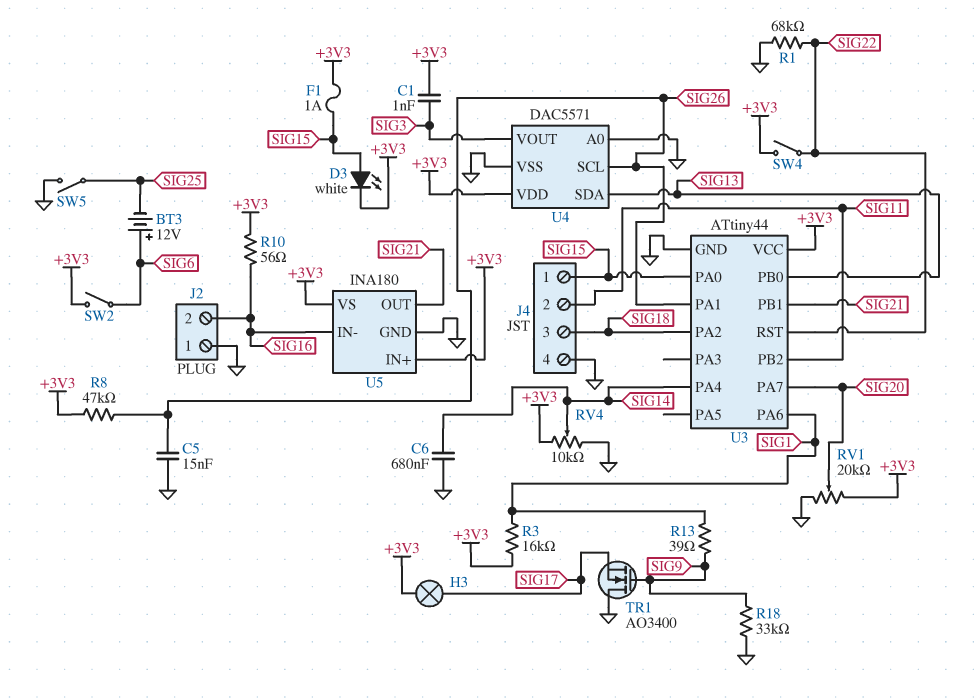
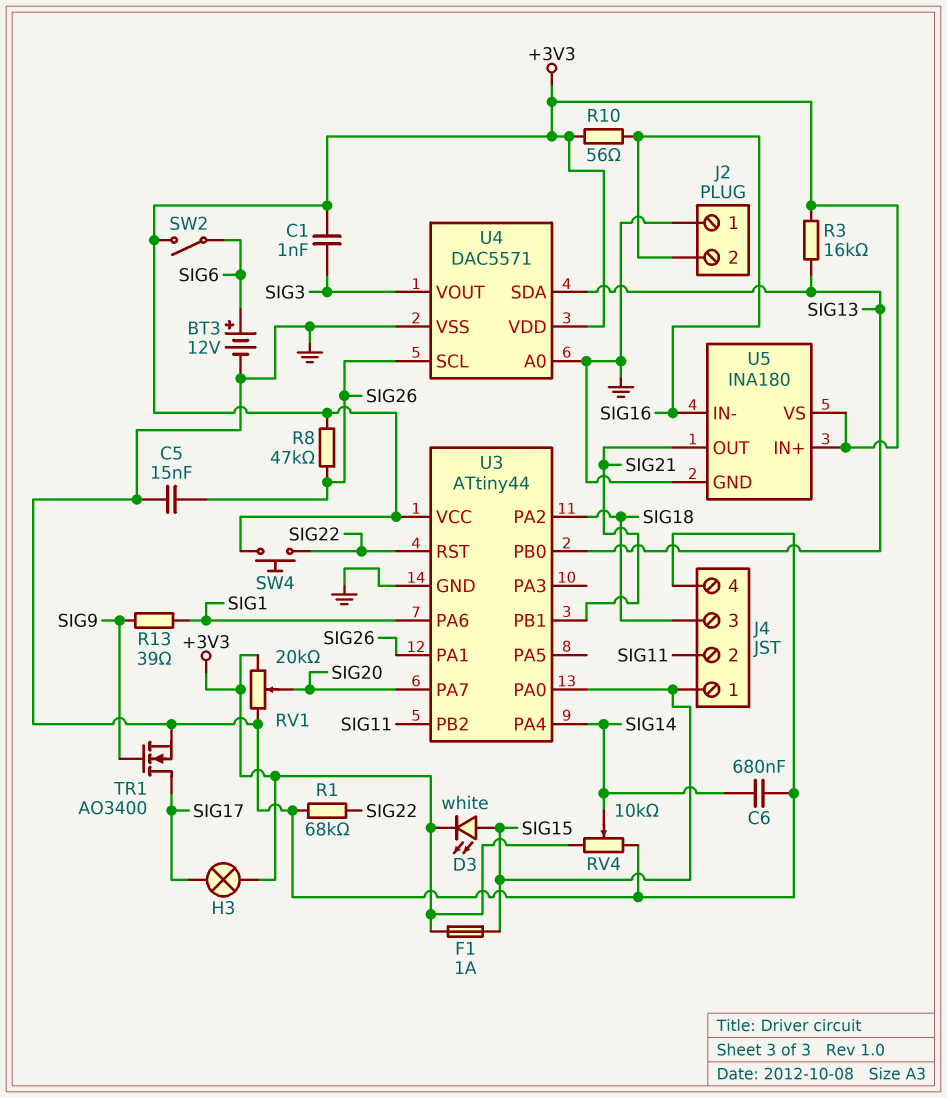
BT3: 12V (plus SIG6, minus SIG25) -> 12V (plus SIG6, minus GND)
R3: 16k (+3V3, SIG1) -> 16k (+3V3, SIG13)
R18: 33k (GND, SIG9) -> none
SW4: switch (+3V3, SIG22) -> button (+3V3, SIG22)
SW5: switch (GND, SIG25) -> none
TR1: NMOS AO3400 (G SIG9, D GND, S SIG17) -> NMOS AO3400 (G SIG9, D SIG17, S GND)

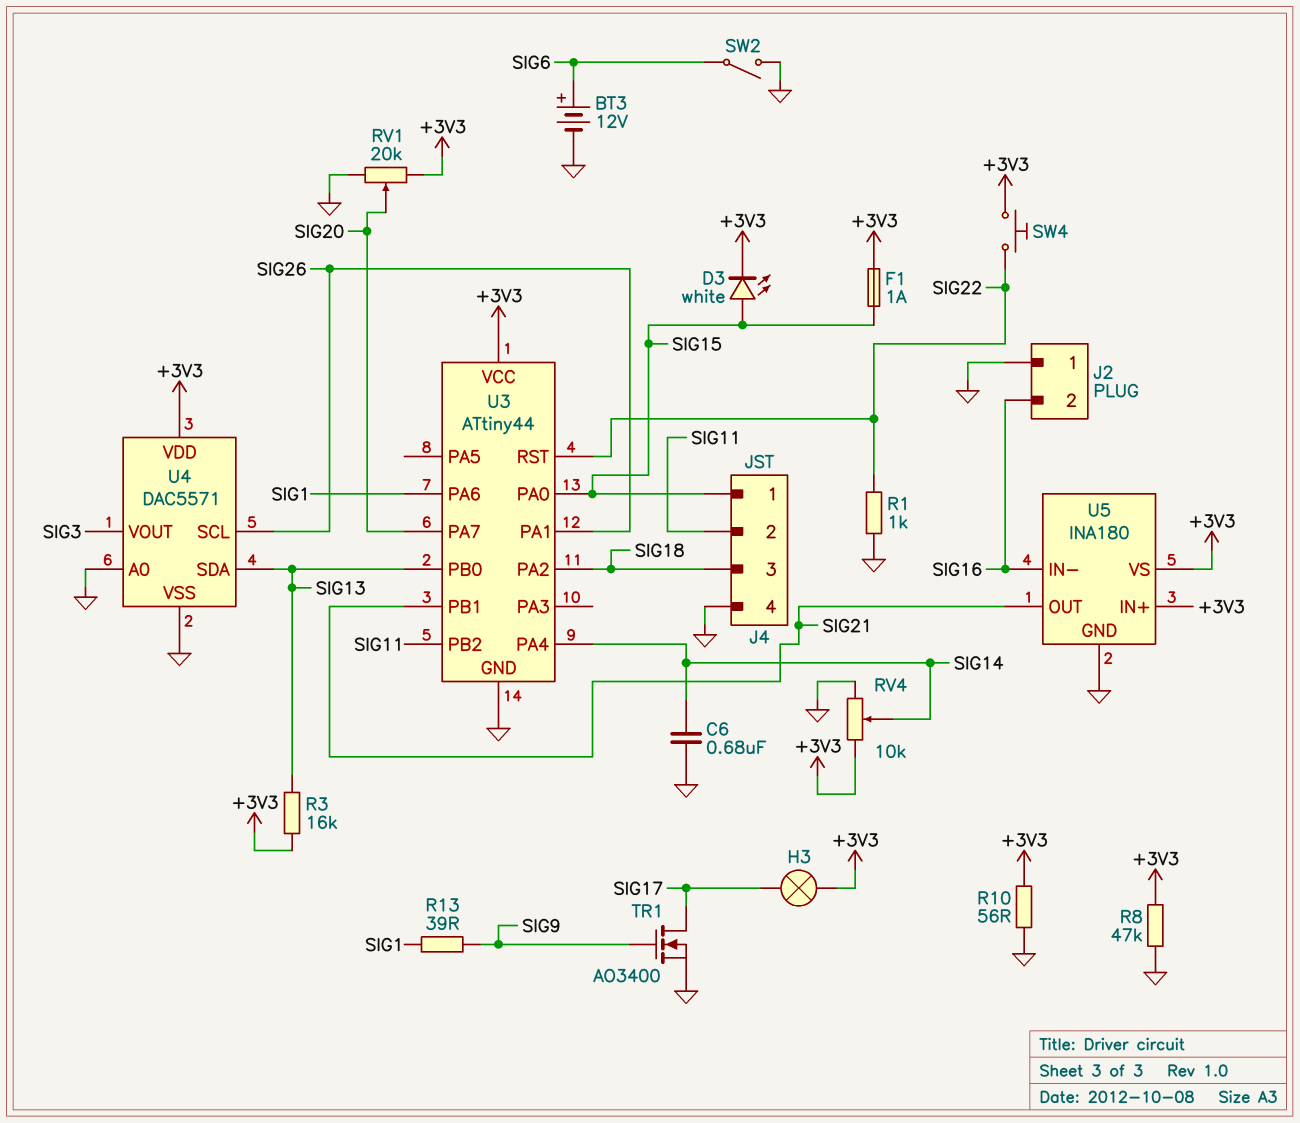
C1: 1nF (+3V3, SIG3) -> none
C5: 15nF (GND, SIG26) -> none
R1: 68k (GND, SIG22) -> 1k (GND, SIG22)
R8: 47k (+3V3, SIG26) -> 47k (+3V3, GND)
R10: 56 (+3V3, SIG16) -> 56 (+3V3, GND)
SW2: switch (+3V3, SIG6) -> switch (GND, SIG6)

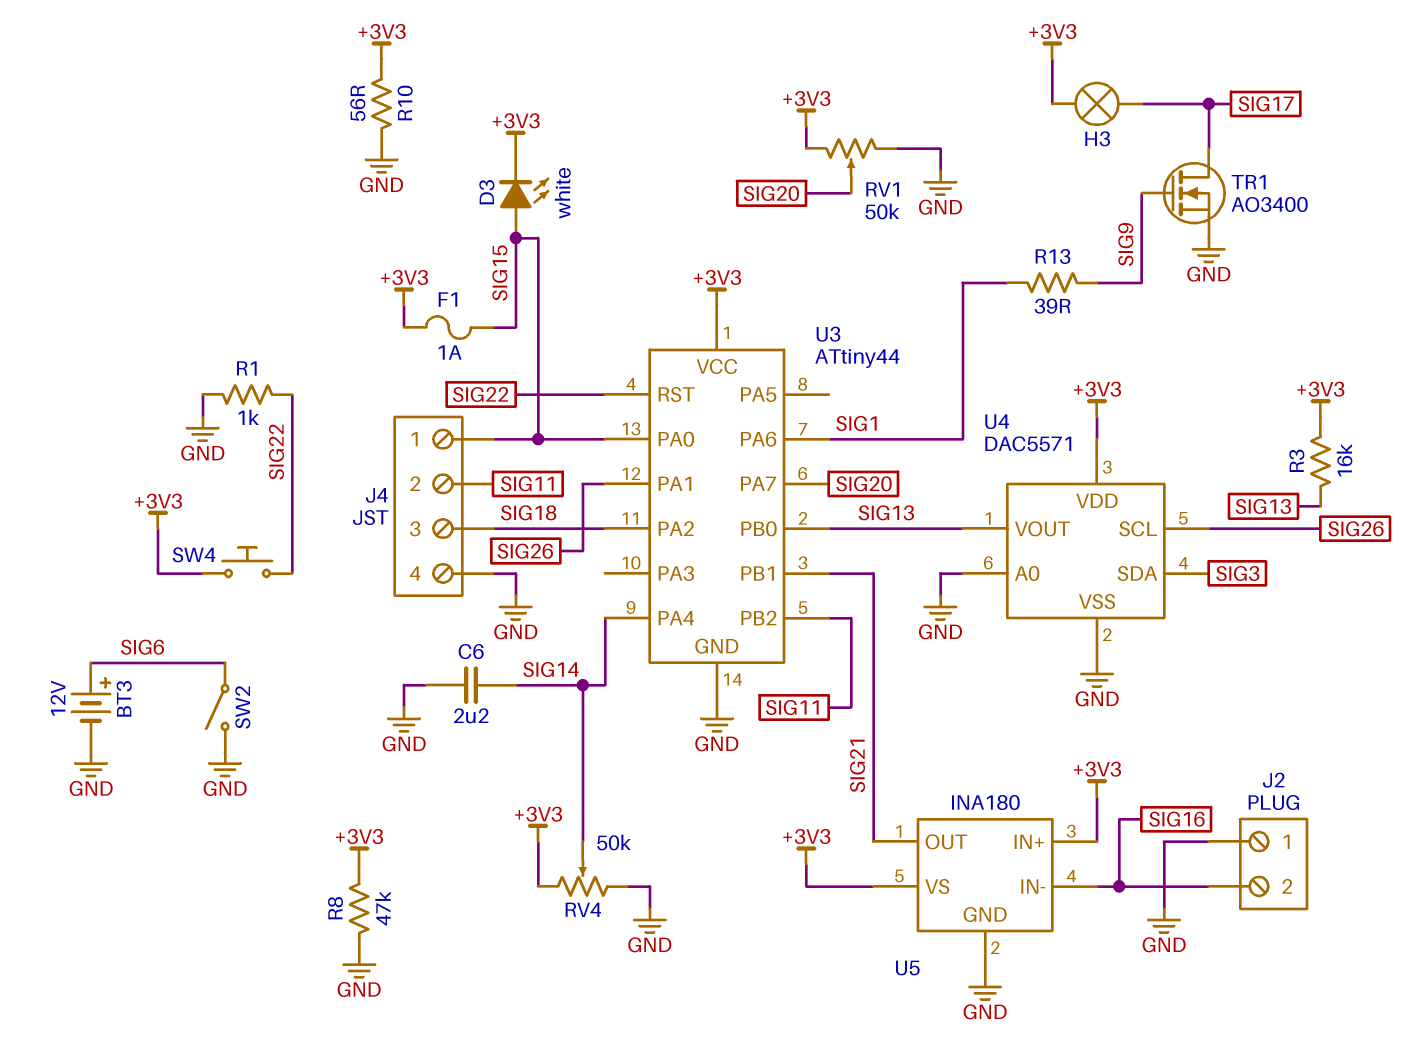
C6: 680nF (GND, SIG14) -> 2.2uF (GND, SIG14)
RV1: 20k (+3V3, GND, wiper SIG20) -> 50k (+3V3, GND, wiper SIG20)
RV4: 10k (+3V3, GND, wiper SIG14) -> 50k (+3V3, GND, wiper SIG14)
U4 pin SDA: SIG13 -> SIG3
U4 pin VOUT: SIG3 -> SIG13

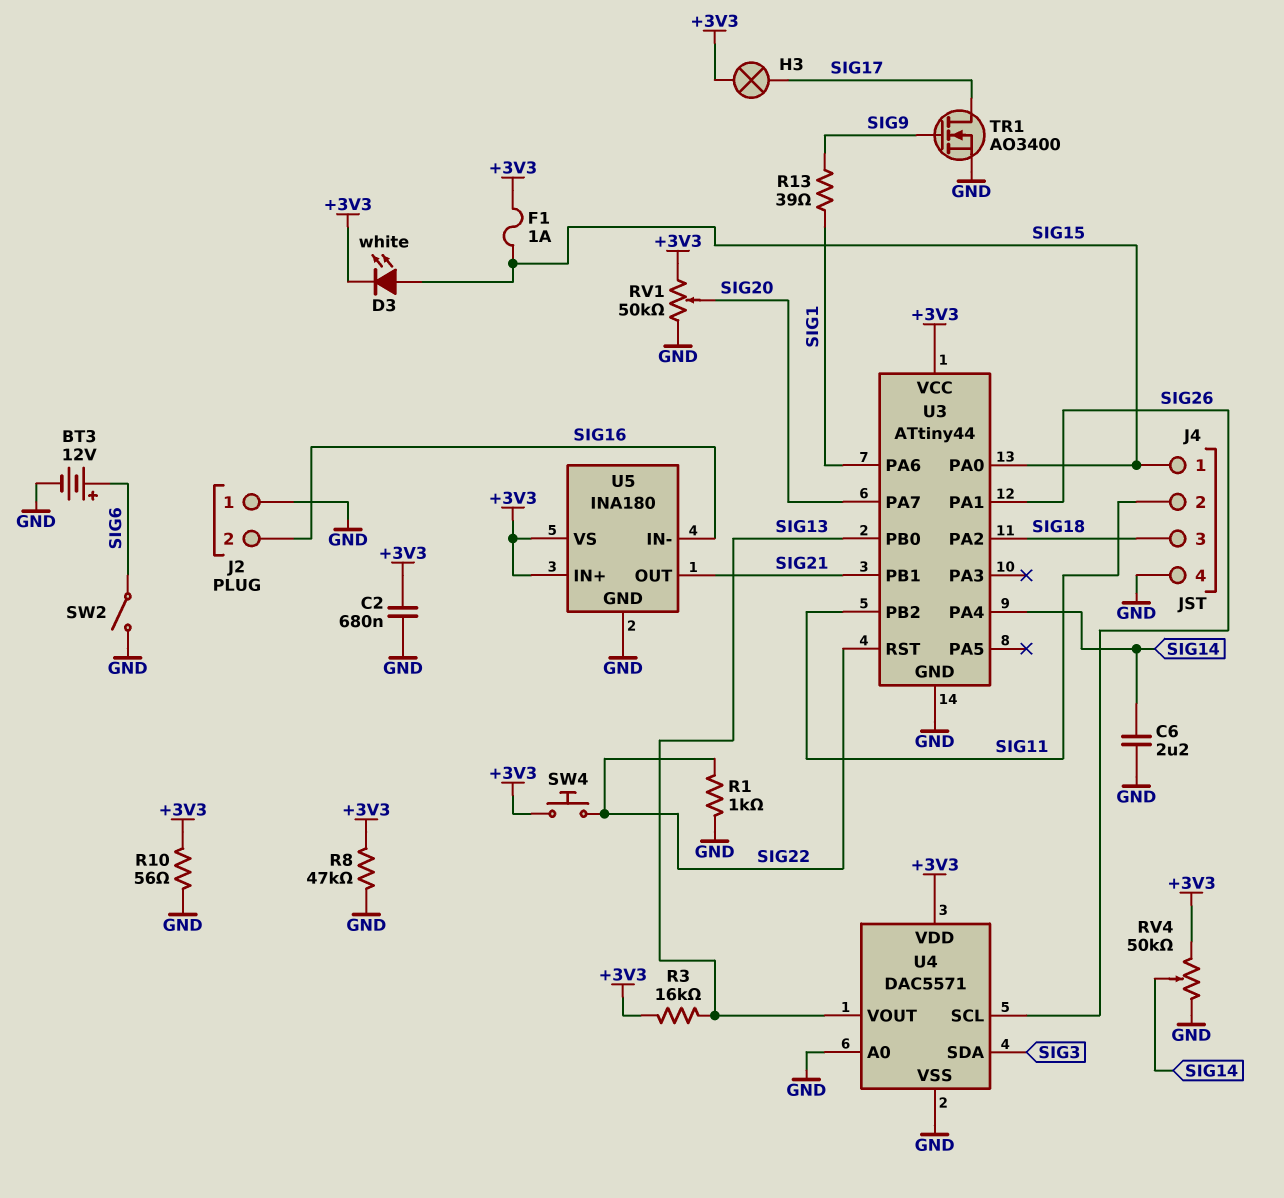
C2: none -> 680nF (+3V3, GND)

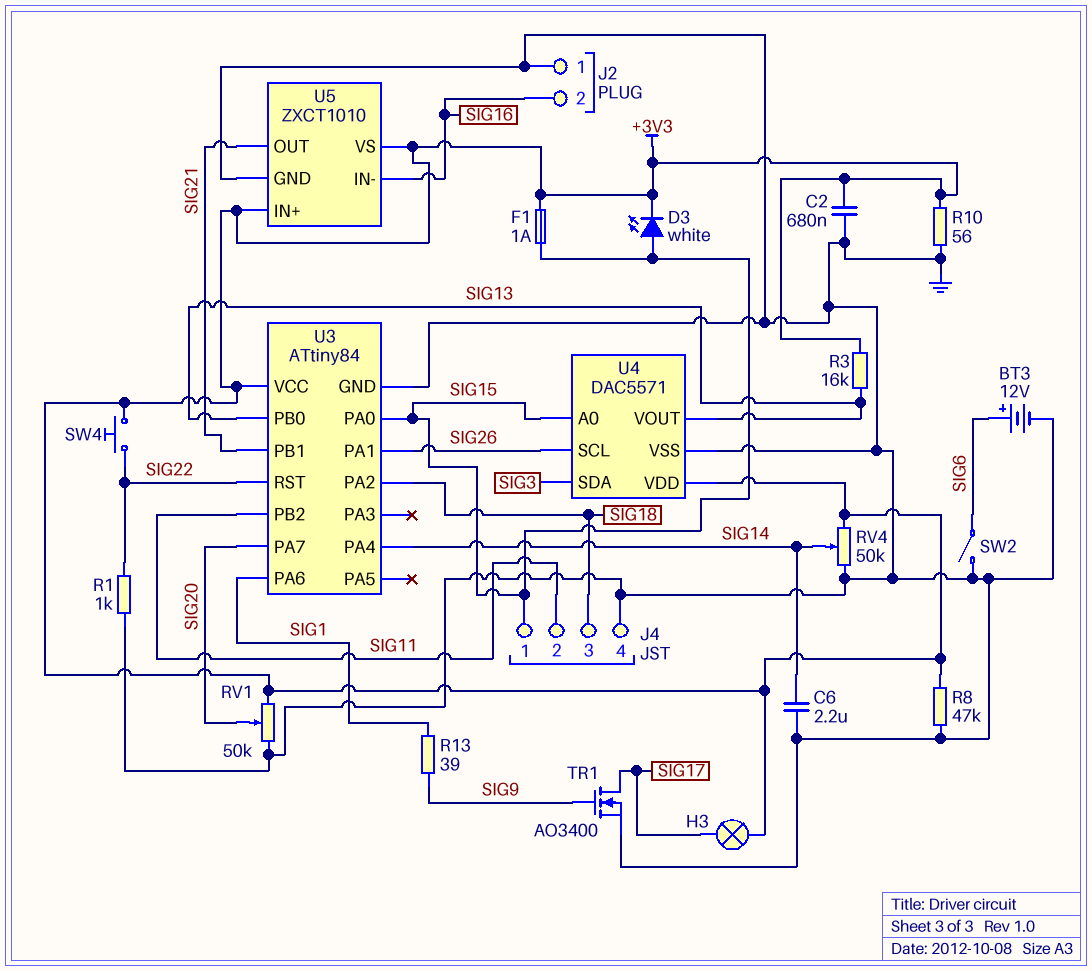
U3: ATtiny44 -> ATtiny84
U4 pin A0: GND -> SIG15
U5: INA180 -> ZXCT1010

